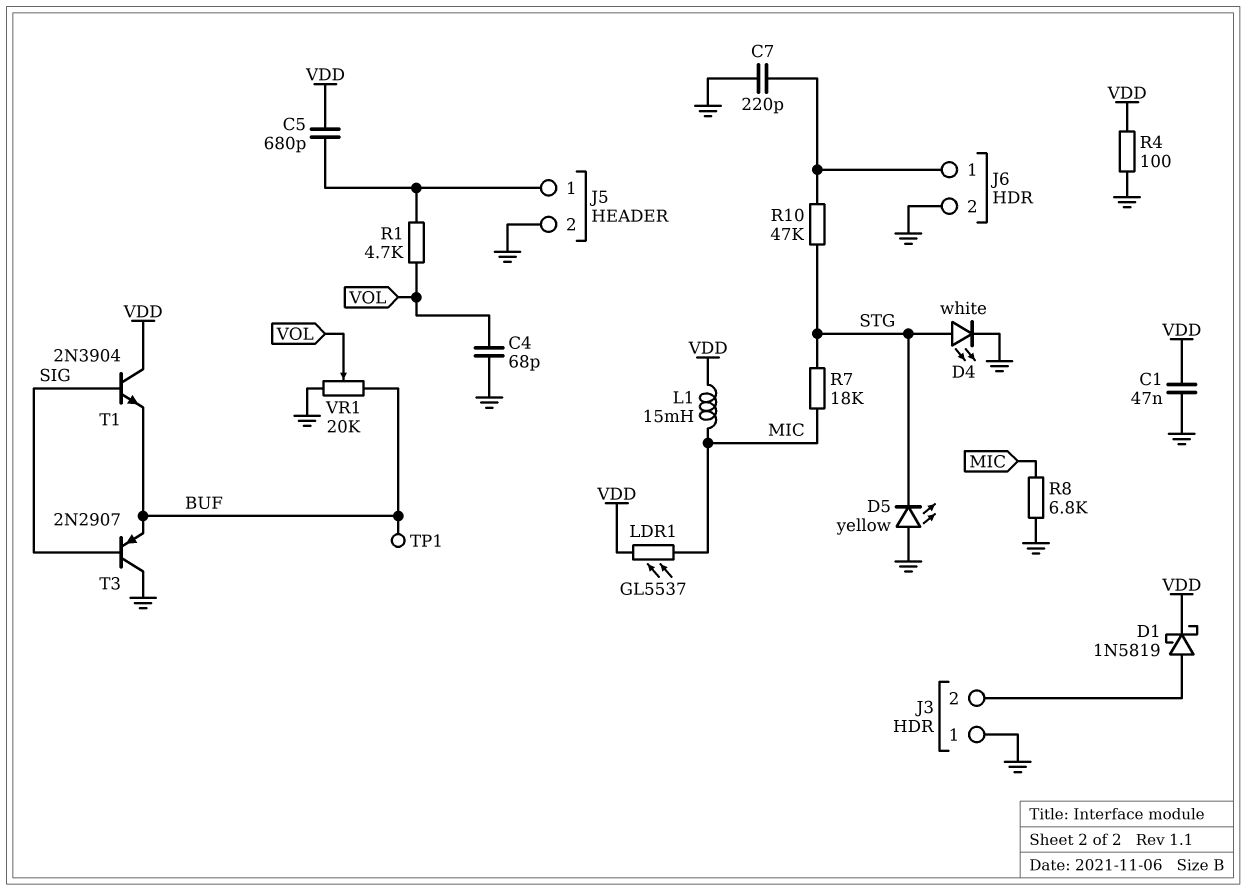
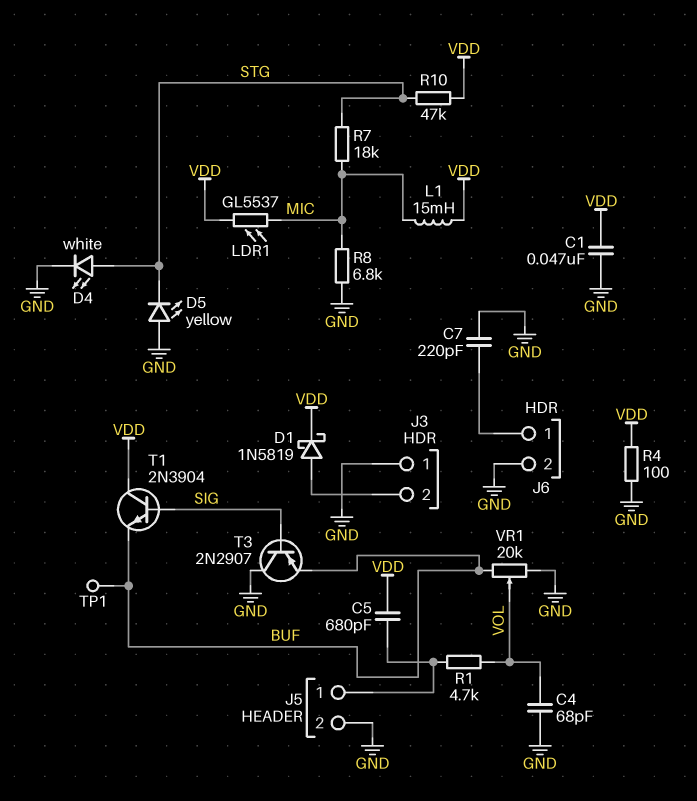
R10: 47k (J6/1, STG) -> 47k (STG, VDD)

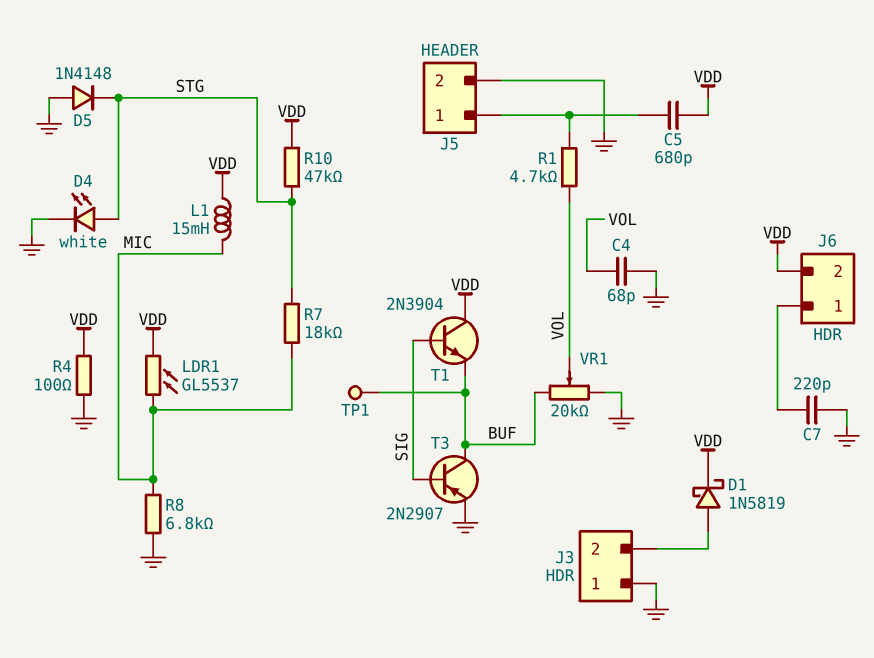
C1: 47nF (GND, VDD) -> none
D5: LED yellow (A GND, K STG) -> diode 1N4148 (A GND, K STG)
J6 pin 2: GND -> VDD
T3: PNP 2N2907 (B SIG, C GND, E BUF) -> PNP 2N2907 (B SIG, C BUF, E GND)

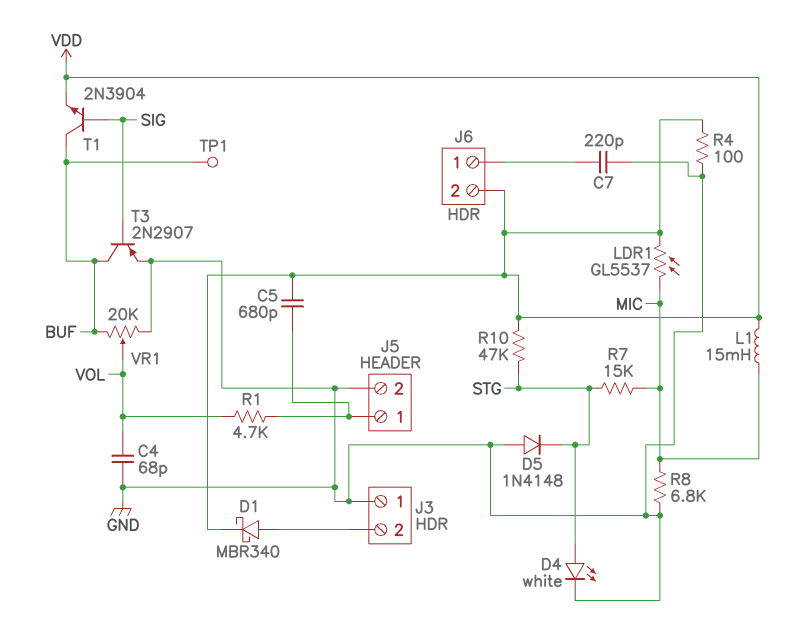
D1: schottky 1N5819 (A J3/2, K VDD) -> schottky MBR340 (A J3/2, K VDD)
R7: 18k (MIC, STG) -> 15k (MIC, STG)
T1: NPN 2N3904 (B SIG, C VDD, E BUF) -> NPN 2N3904 (B SIG, C BUF, E VDD)

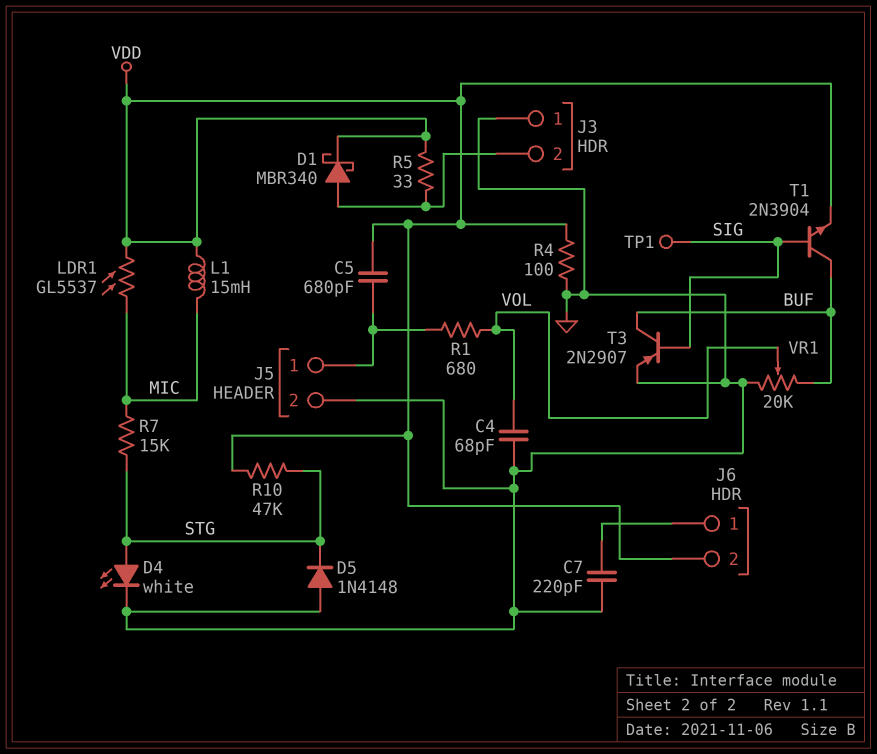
R1: 4.7k (J5/1, VOL) -> 680 (J5/1, VOL)
R5: none -> 33 (J3/2, VDD)
R8: 6.8k (GND, MIC) -> none
TP1: test point (BUF) -> test point (SIG)

